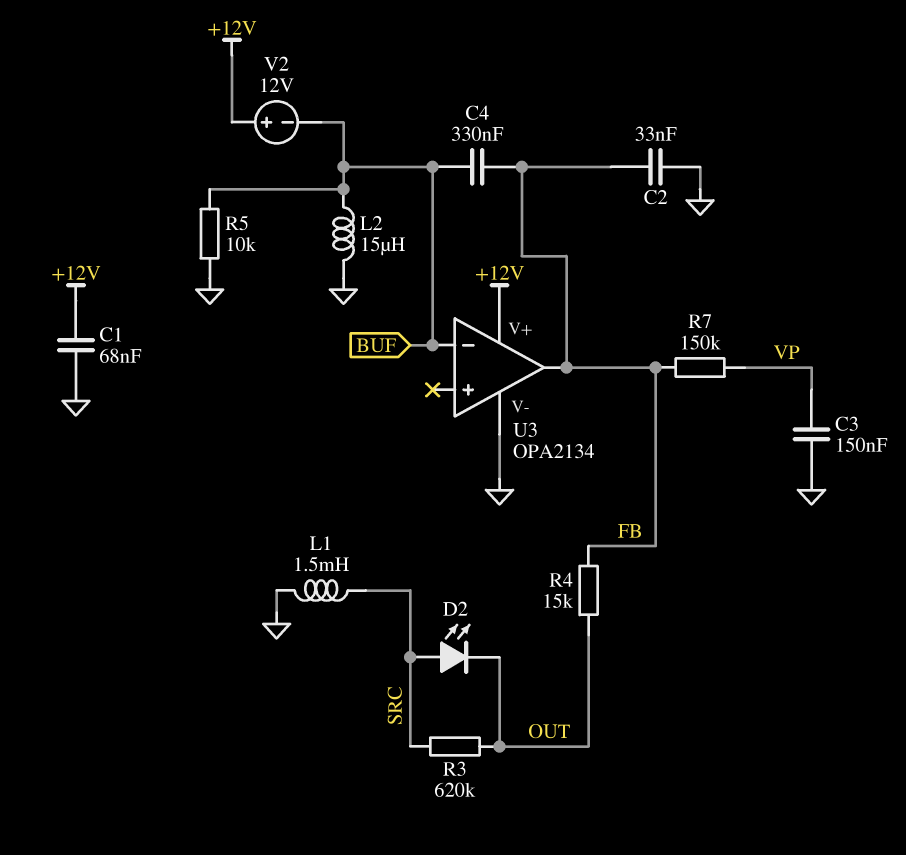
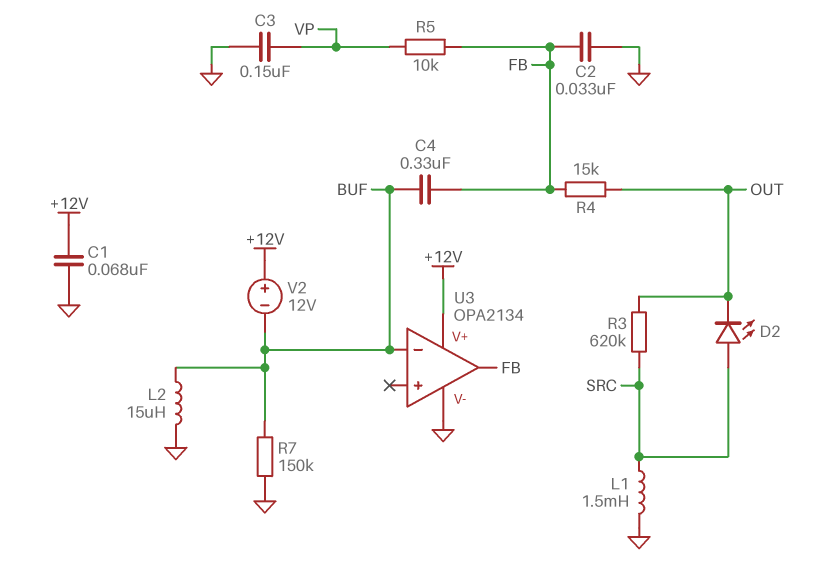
R5: 10k (BUF, GND) -> 10k (FB, VP)
R7: 150k (FB, VP) -> 150k (BUF, GND)

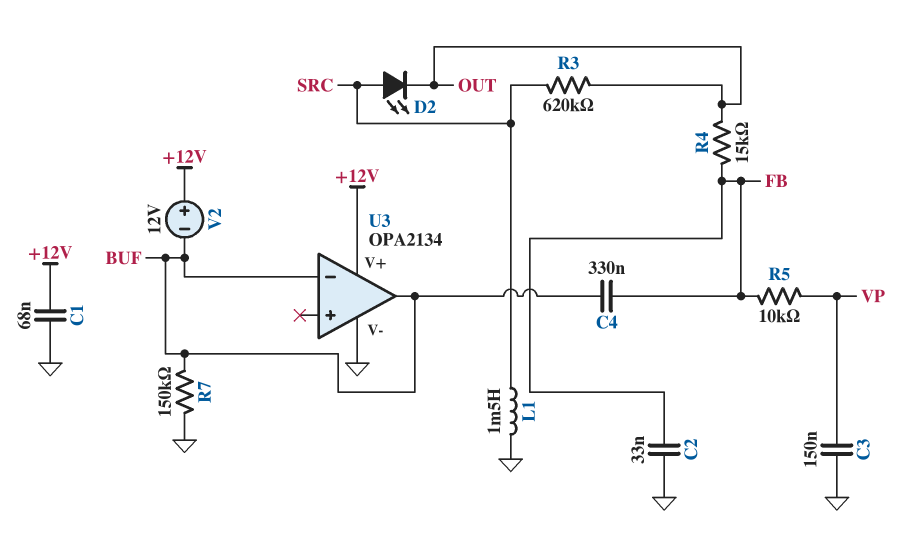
L2: 15uH (BUF, GND) -> none
U3 pin out: FB -> BUF

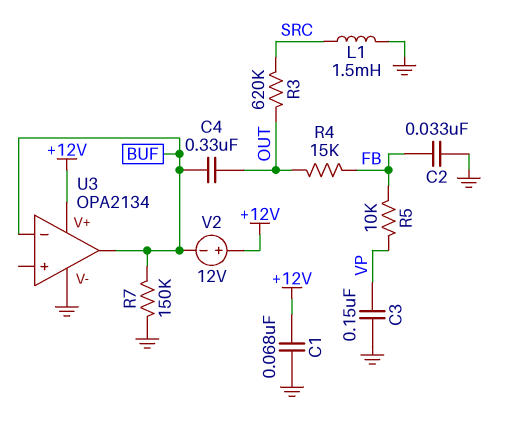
C4: 330nF (BUF, FB) -> 330nF (BUF, OUT)
D2: LED (A SRC, K OUT) -> none

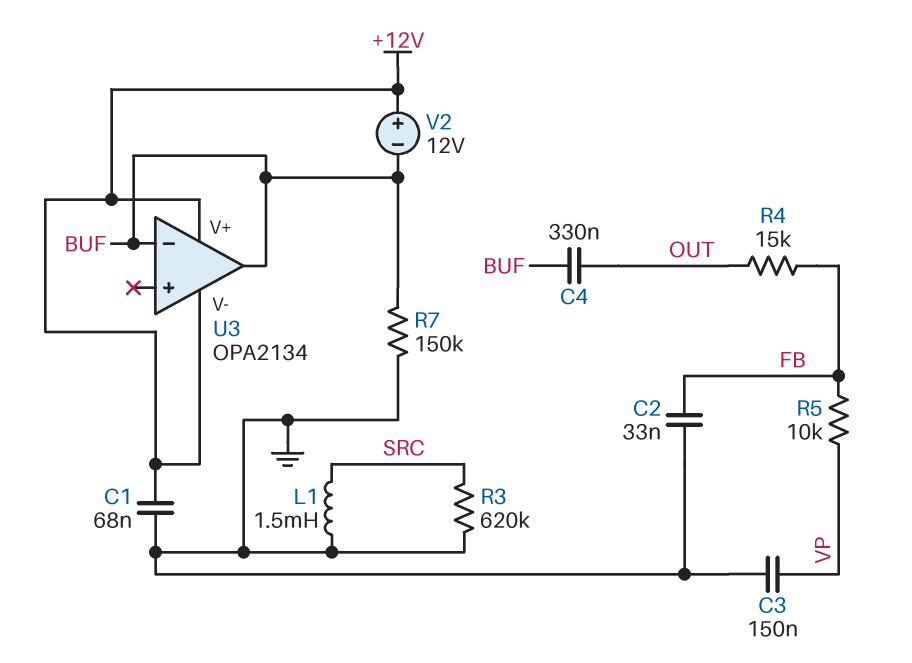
R3: 620k (OUT, SRC) -> 620k (GND, SRC)
U3 pin V-: GND -> +12V

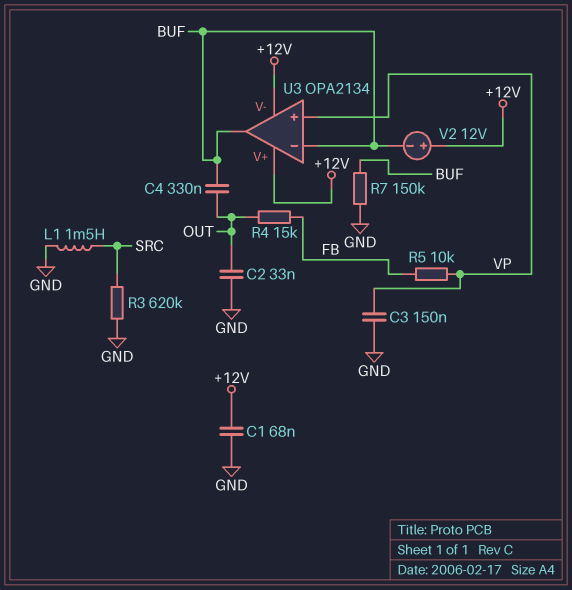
C2: 33nF (FB, GND) -> 33nF (GND, OUT)
U3 pin in+: none -> VP

